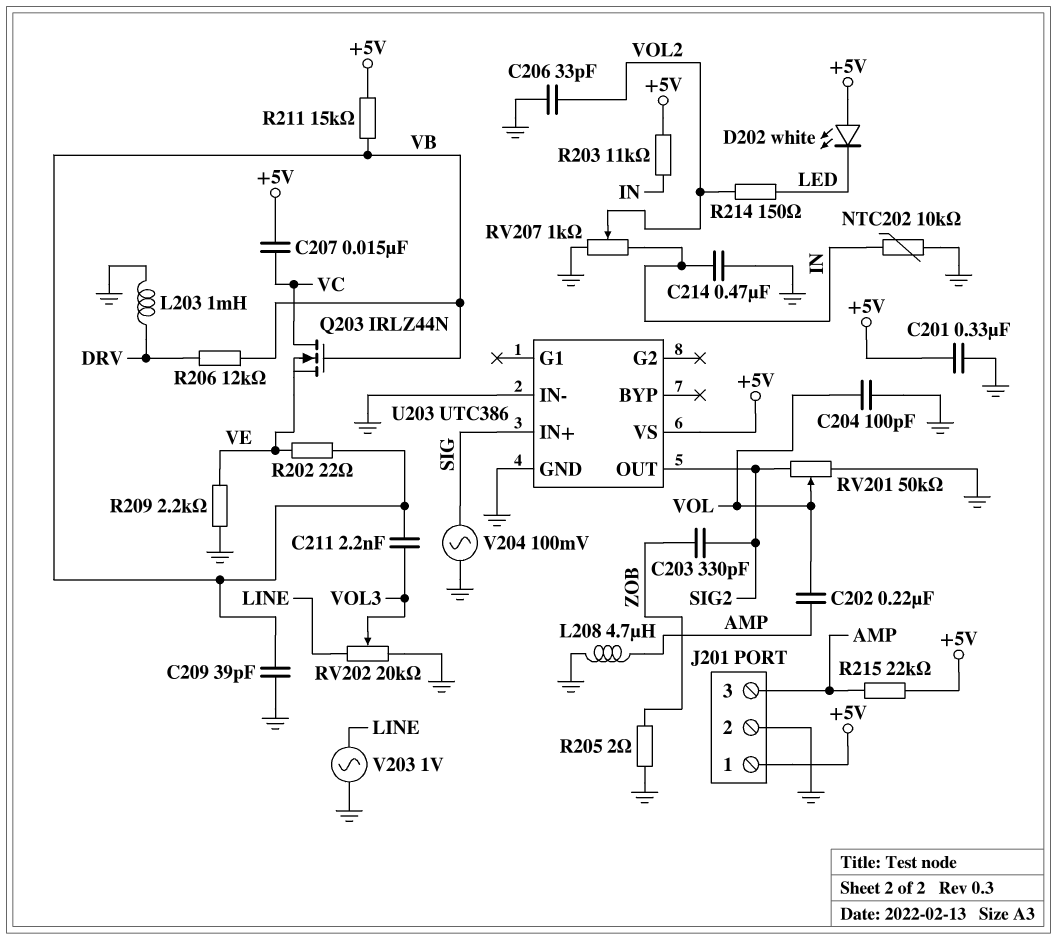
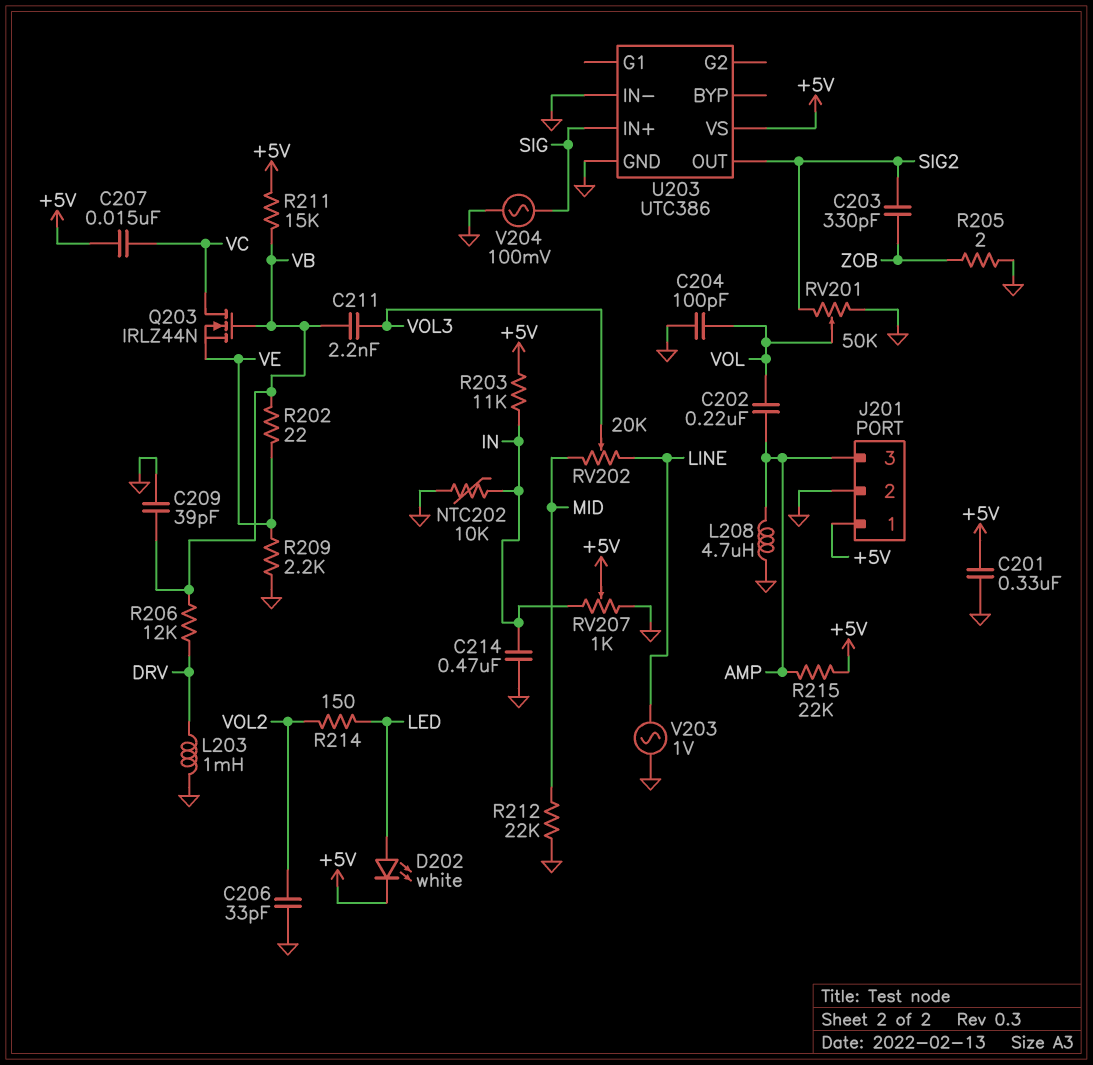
D202: LED white (A +5V, K LED) -> LED white (A LED, K +5V)
R212: none -> 22k (GND, MID)
RV202: 20k (GND, LINE, wiper VOL3) -> 20k (LINE, MID, wiper VOL3)
RV207: 1k (GND, IN, wiper VOL2) -> 1k (GND, IN, wiper +5V)

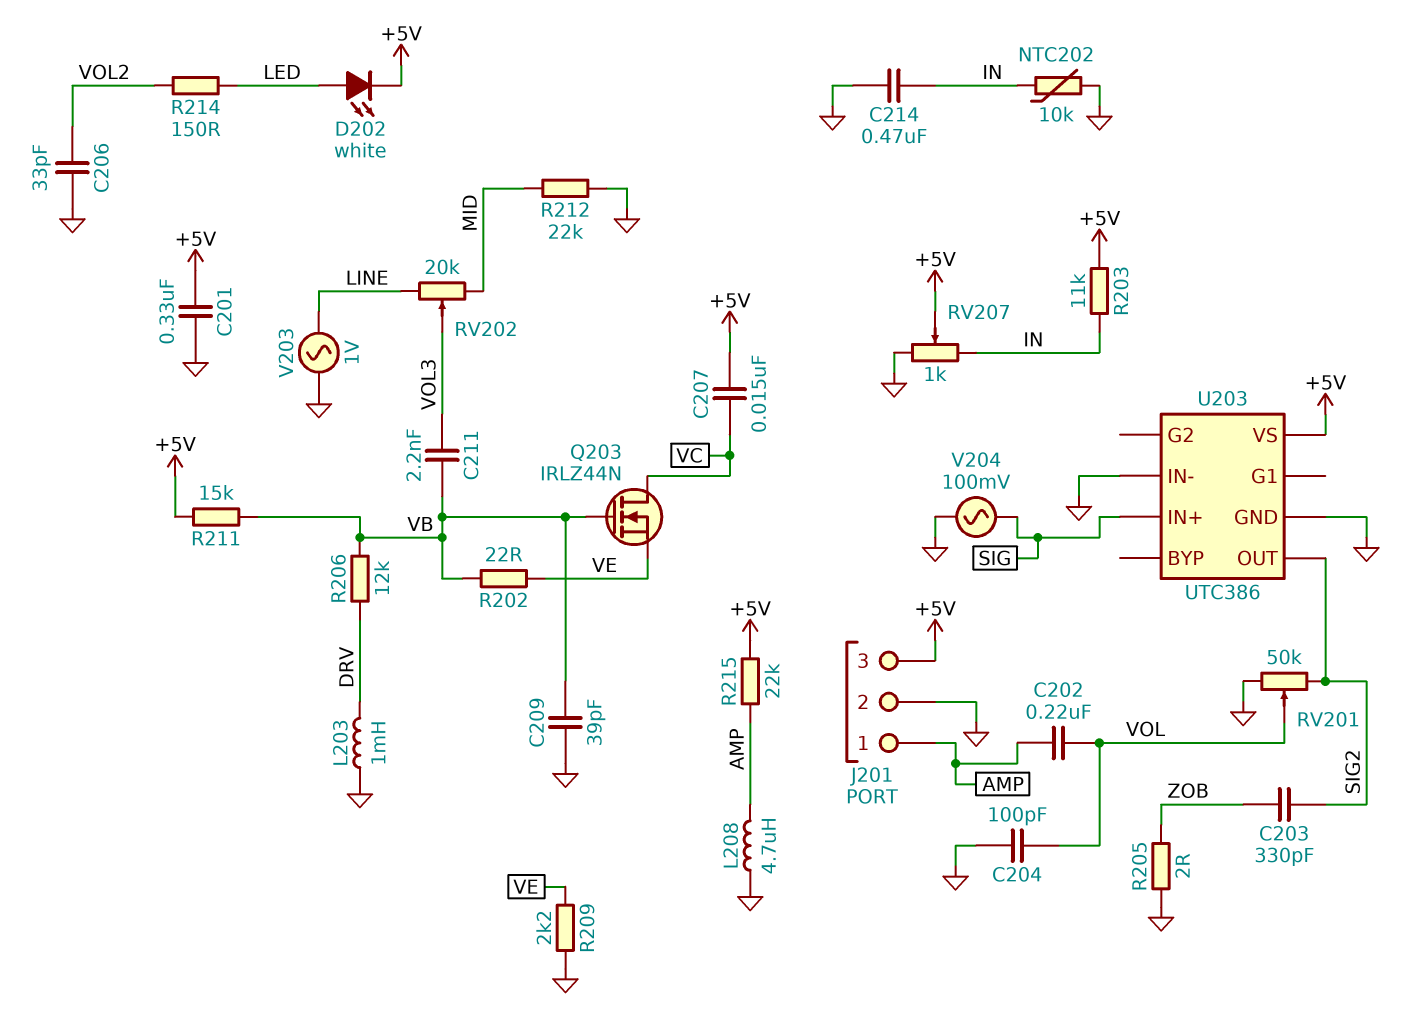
J201 pin 1: +5V -> AMP
J201 pin 3: AMP -> +5V

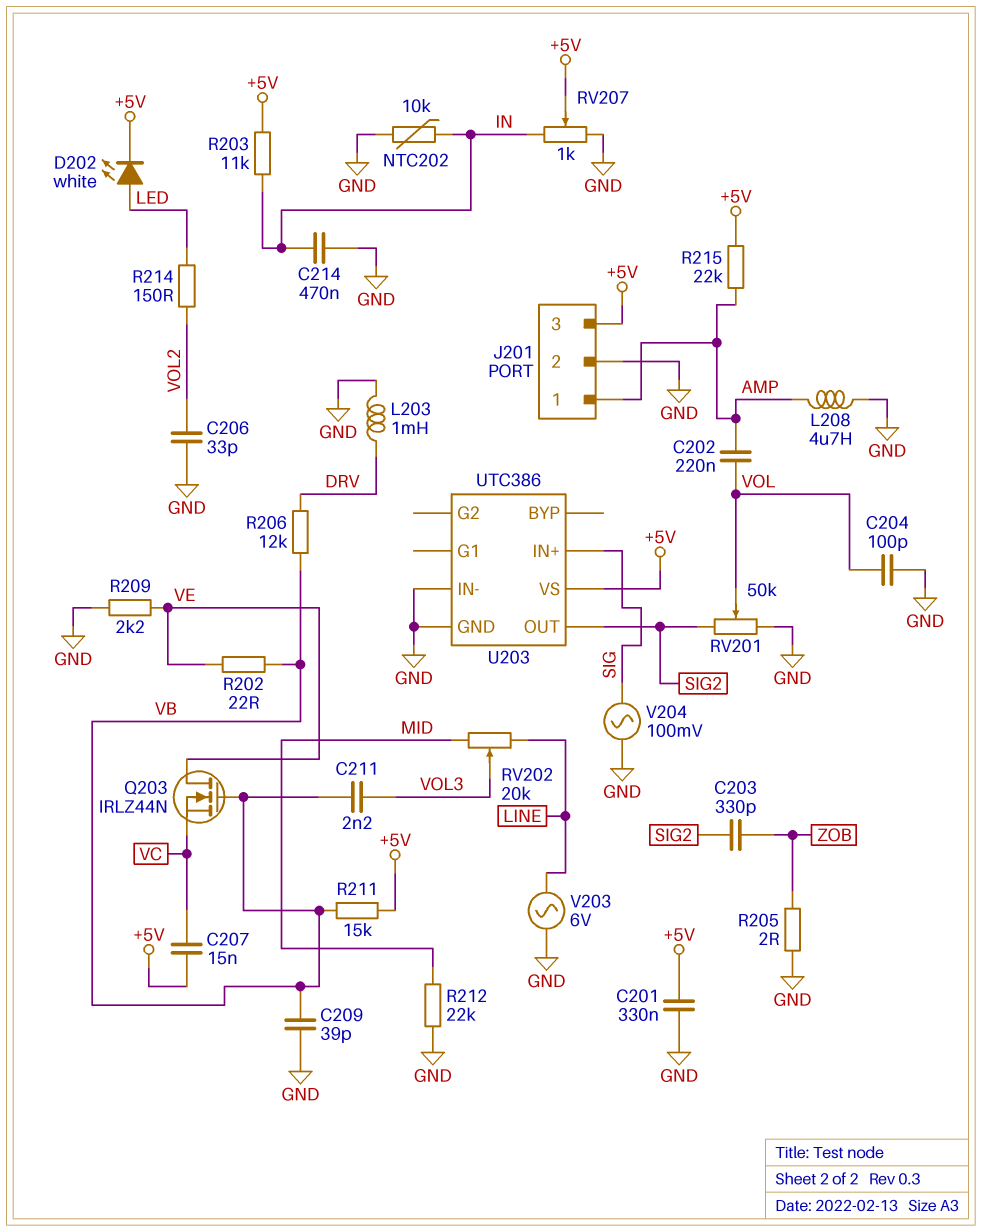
Q203: NMOS IRLZ44N (G VB, D VC, S VE) -> NMOS IRLZ44N (G VB, D VE, S VC)
V203: AC 1V (GND, LINE) -> AC 6V (GND, LINE)

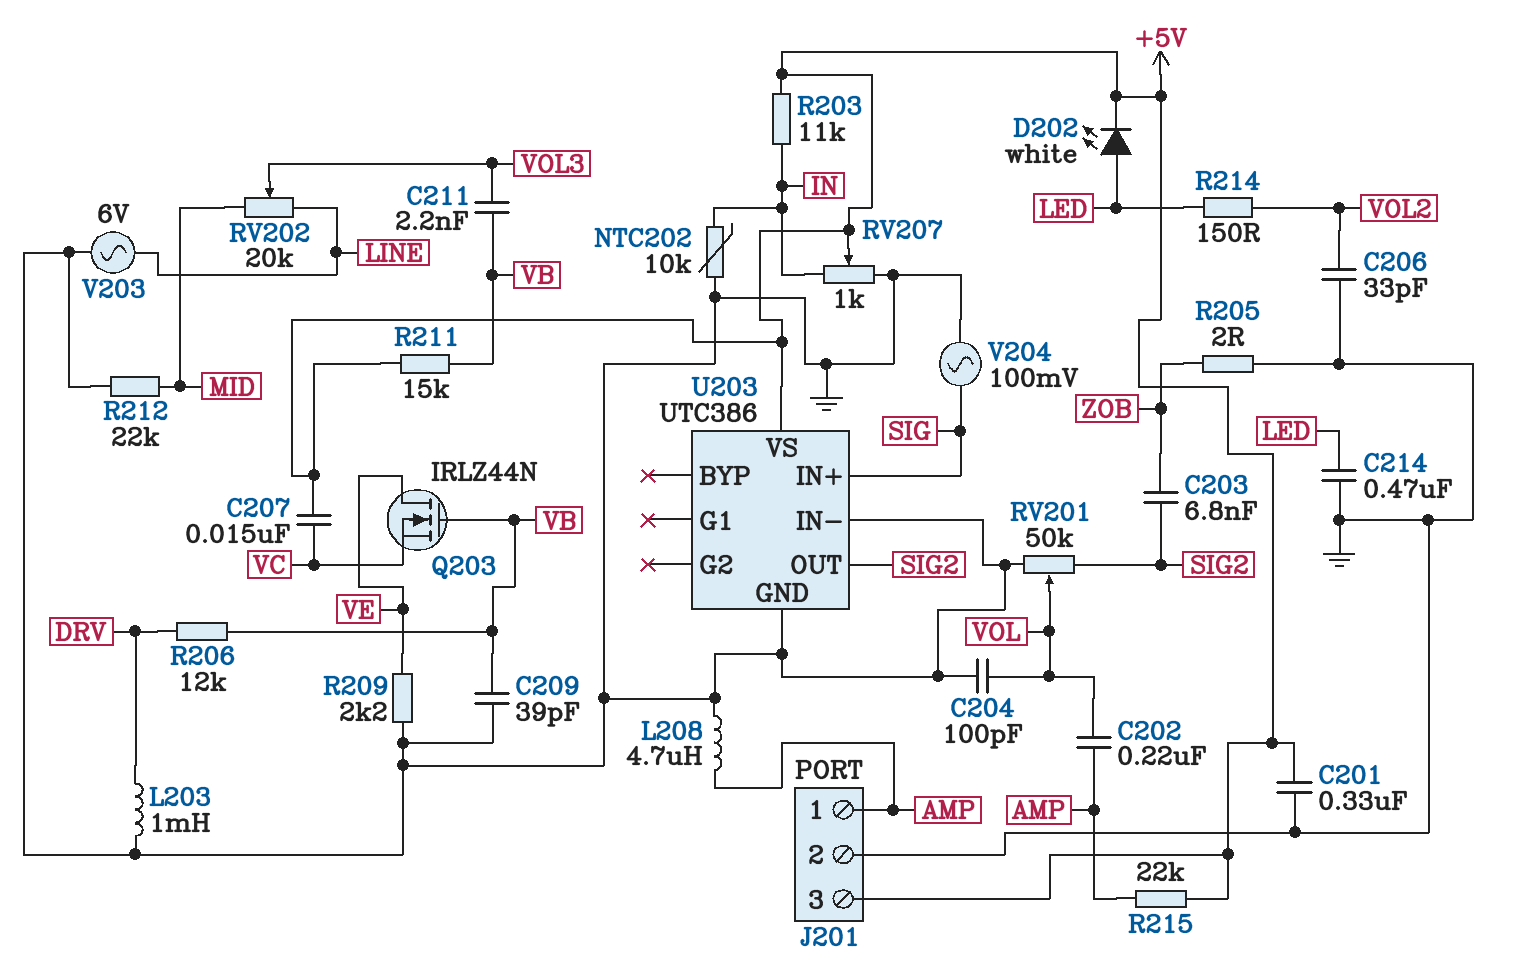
C203: 330pF (SIG2, ZOB) -> 6.8nF (SIG2, ZOB)
C214: 470nF (GND, IN) -> 470nF (GND, LED)
R202: 22 (VB, VE) -> none

